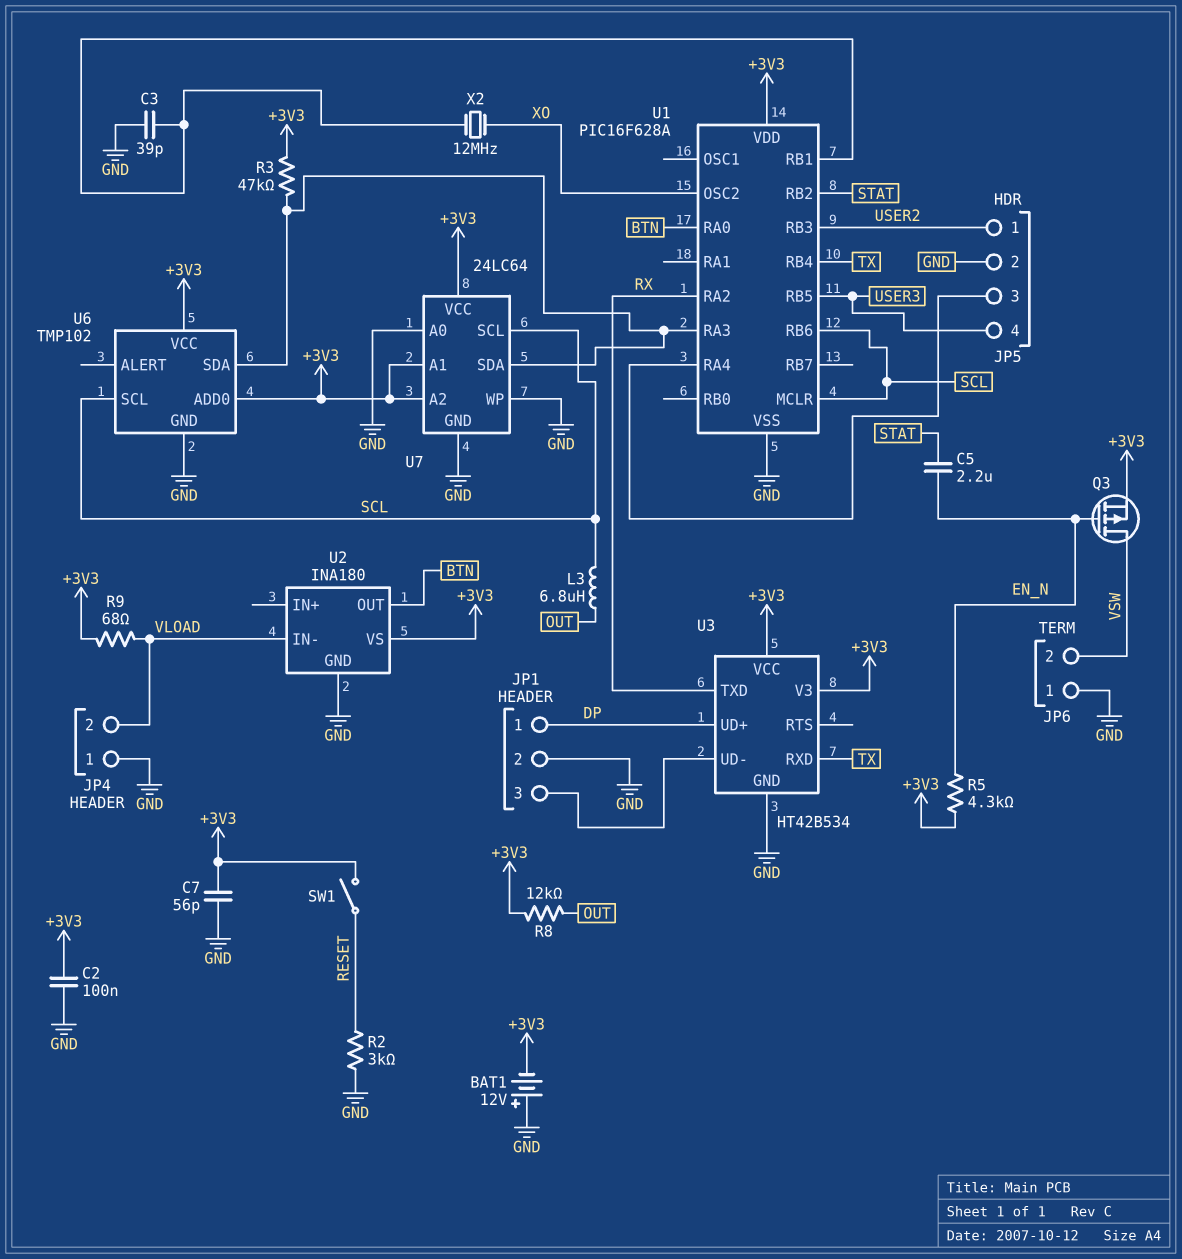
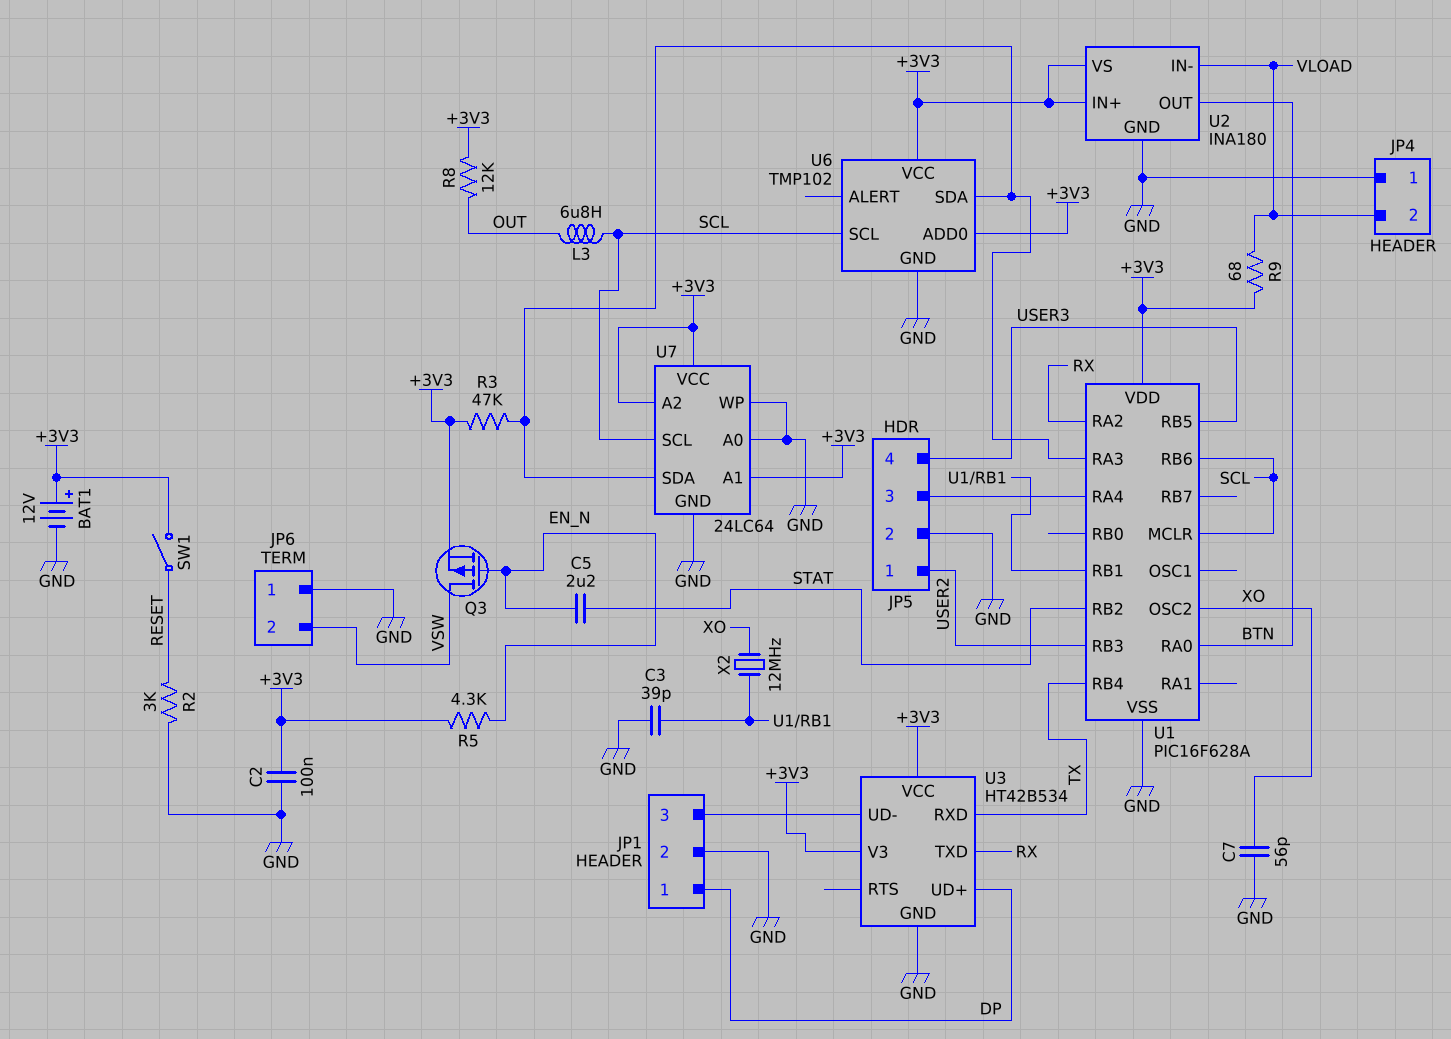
BAT1: 12V (plus GND, minus +3V3) -> 12V (plus +3V3, minus GND)
C7: 56pF (+3V3, GND) -> 56pF (GND, XO)
U2 pin IN+: none -> +3V3

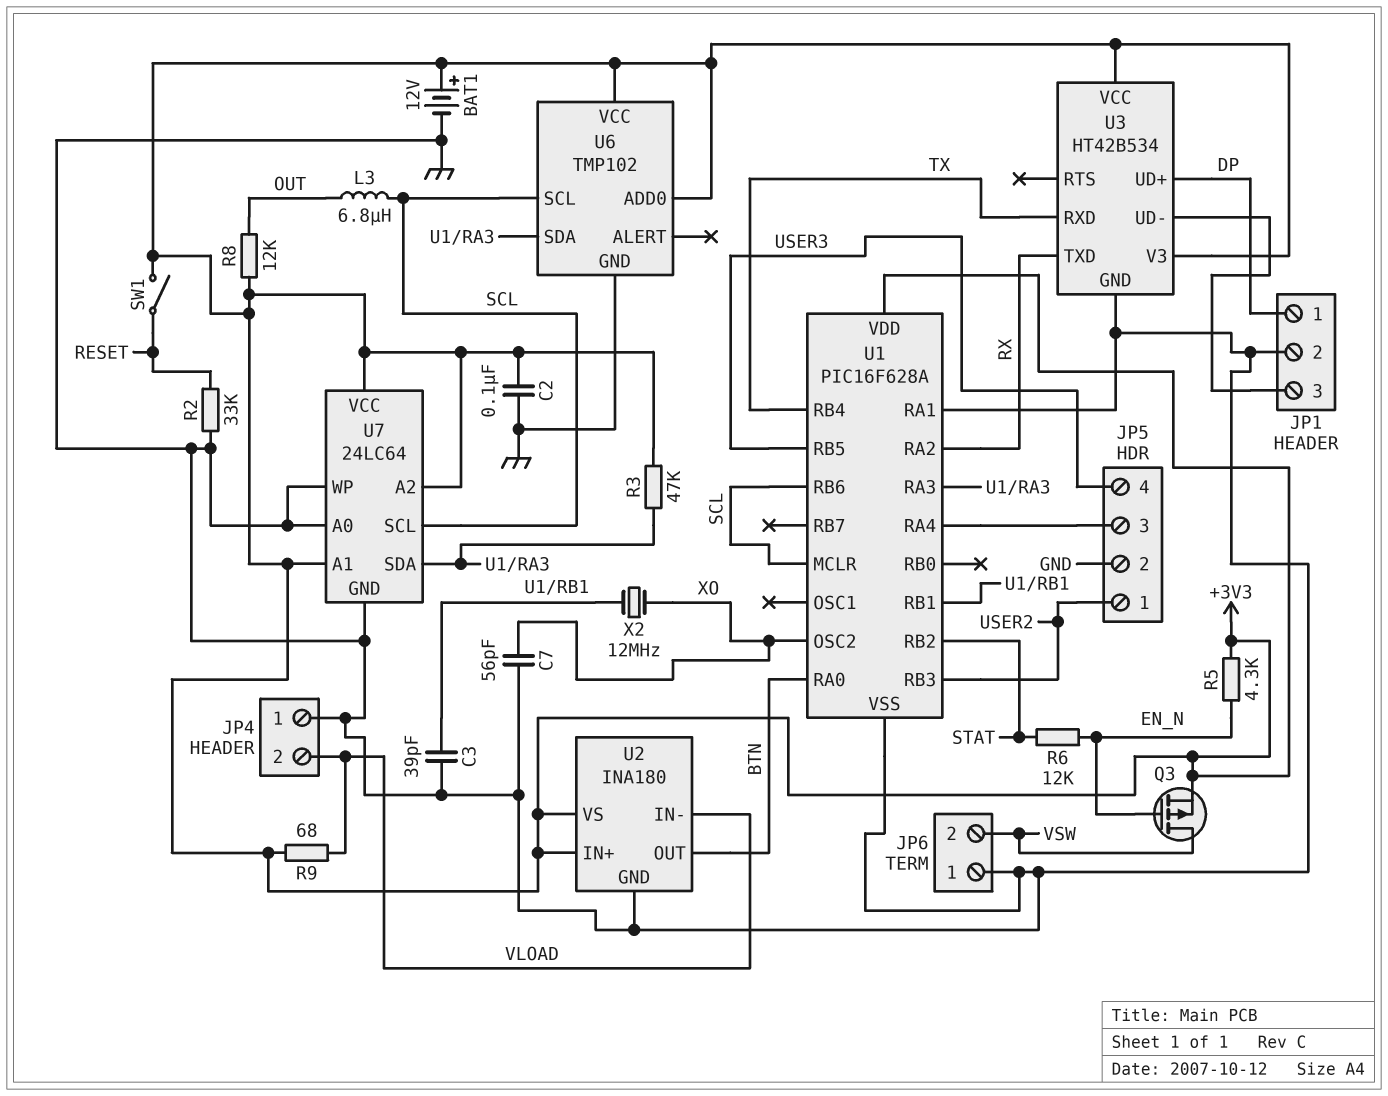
C5: 2.2uF (EN_N, STAT) -> none
R2: 3k (GND, RESET) -> 33k (GND, RESET)
R6: none -> 12k (EN_N, STAT)
U1 pin RA1: none -> GND

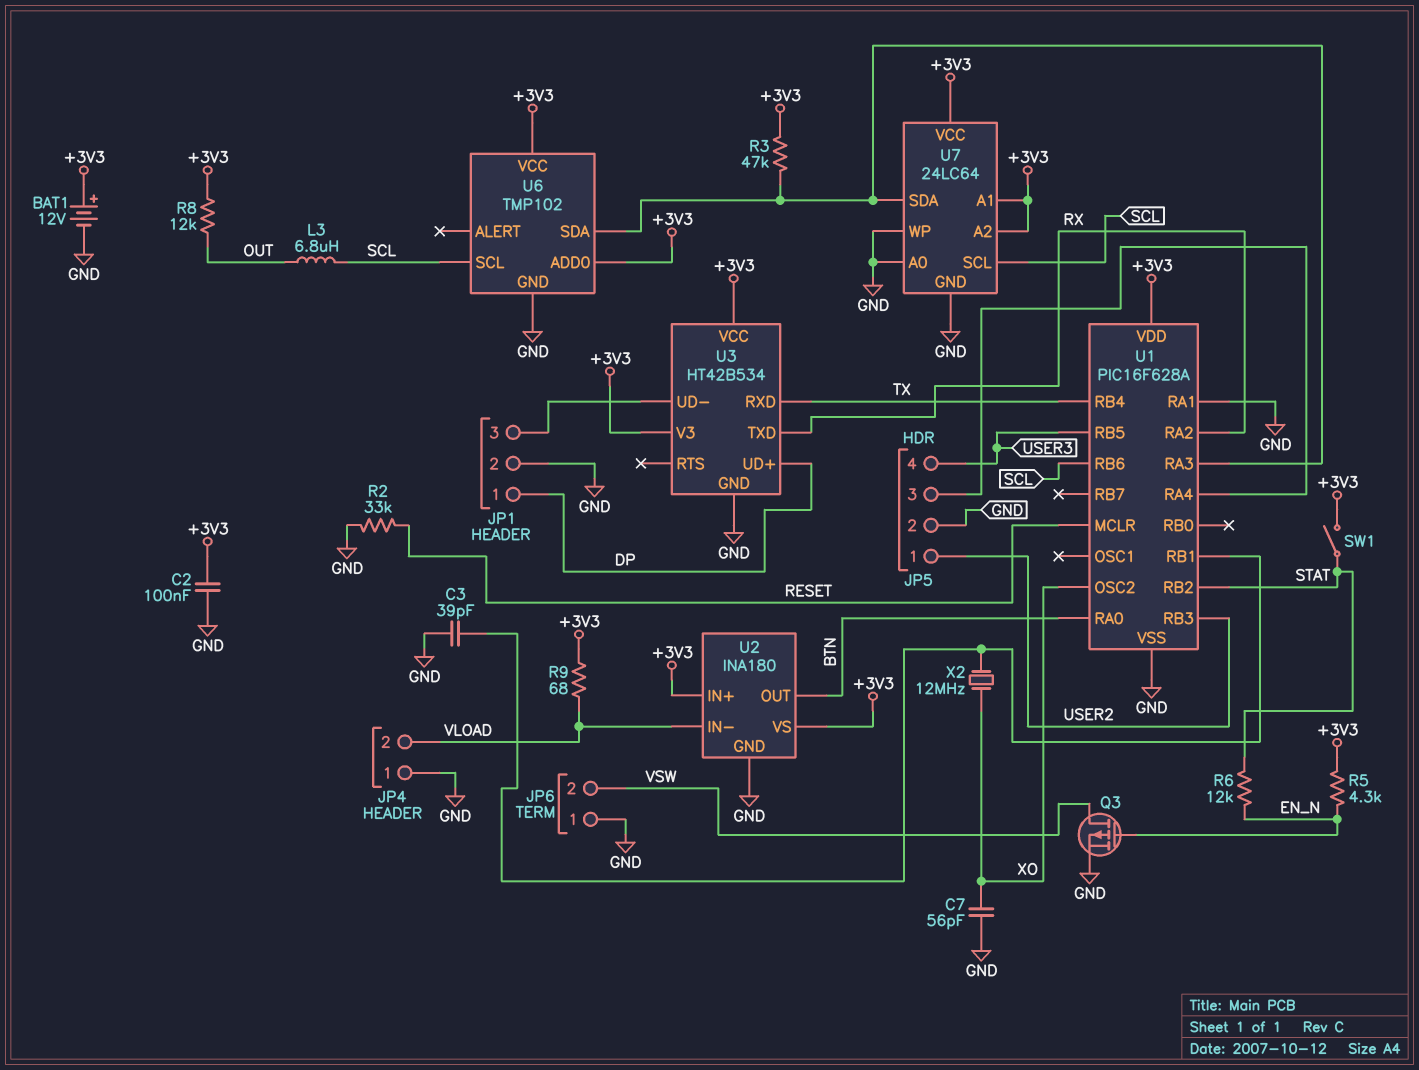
Q3: PMOS (G EN_N, D VSW, S +3V3) -> PMOS (G EN_N, D VSW, S GND)
SW1: switch (+3V3, RESET) -> switch (+3V3, STAT)
U1 pin MCLR: SCL -> RESET

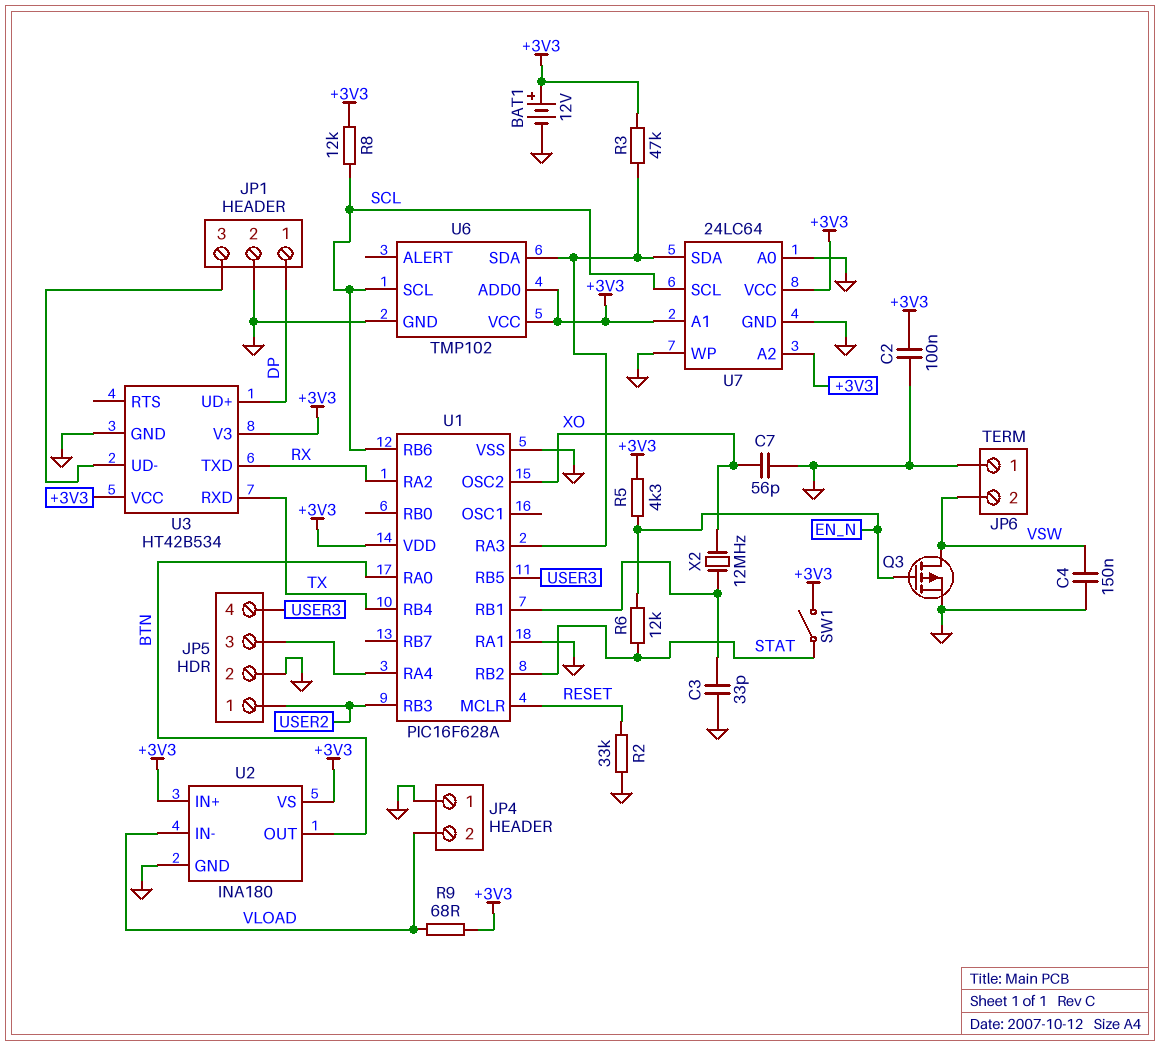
C3: 39pF (GND, U1/RB1) -> 33pF (GND, U1/RB1)
C4: none -> 150nF (GND, VSW)
L3: 6.8uH (OUT, SCL) -> none
R8: 12k (+3V3, OUT) -> 12k (+3V3, SCL)

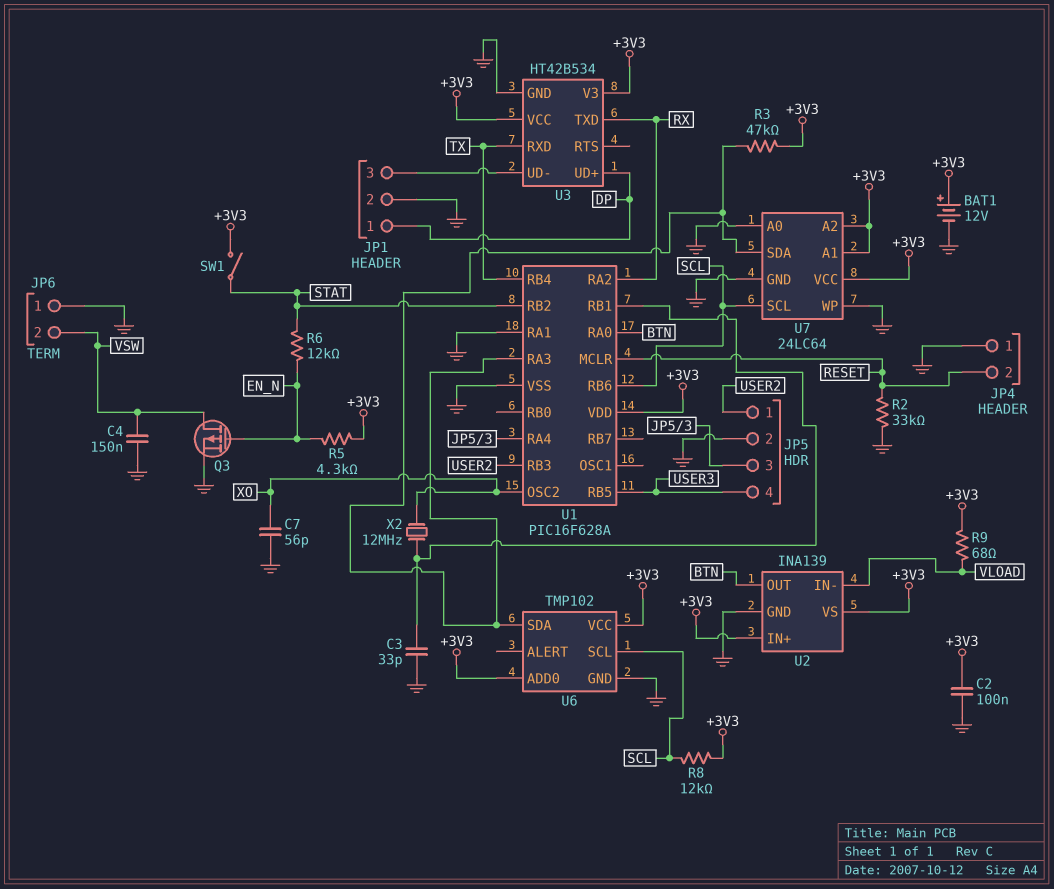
JP4 pin 2: VLOAD -> RESET
U2: INA180 -> INA139

